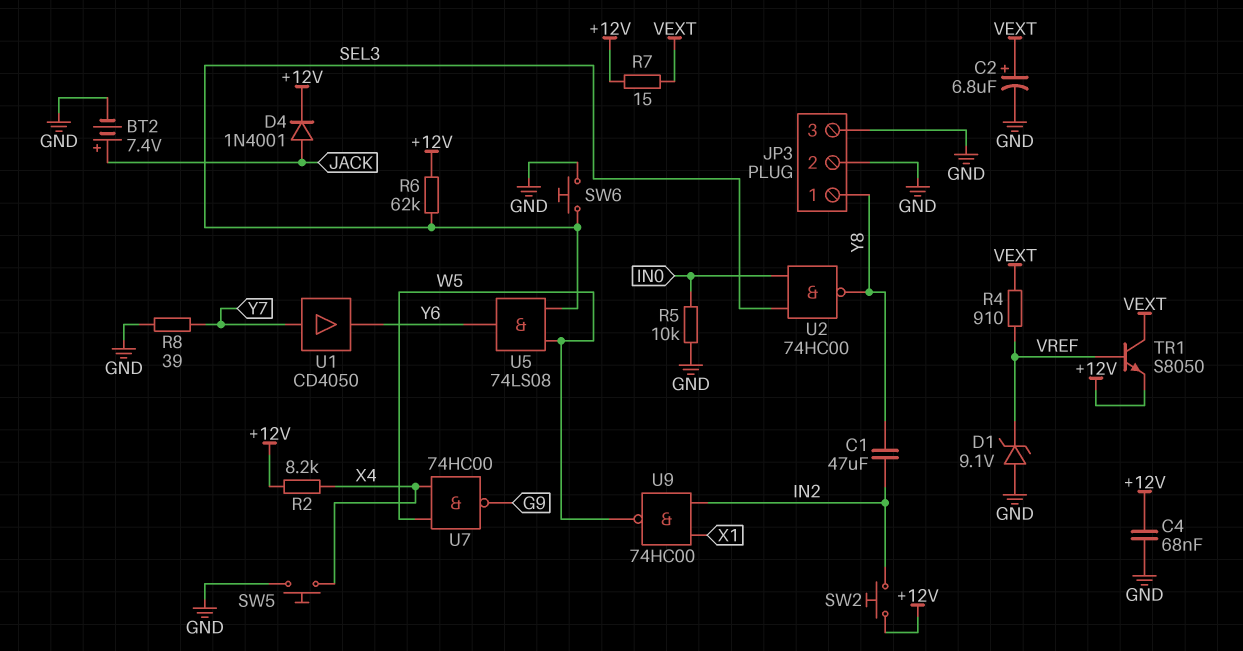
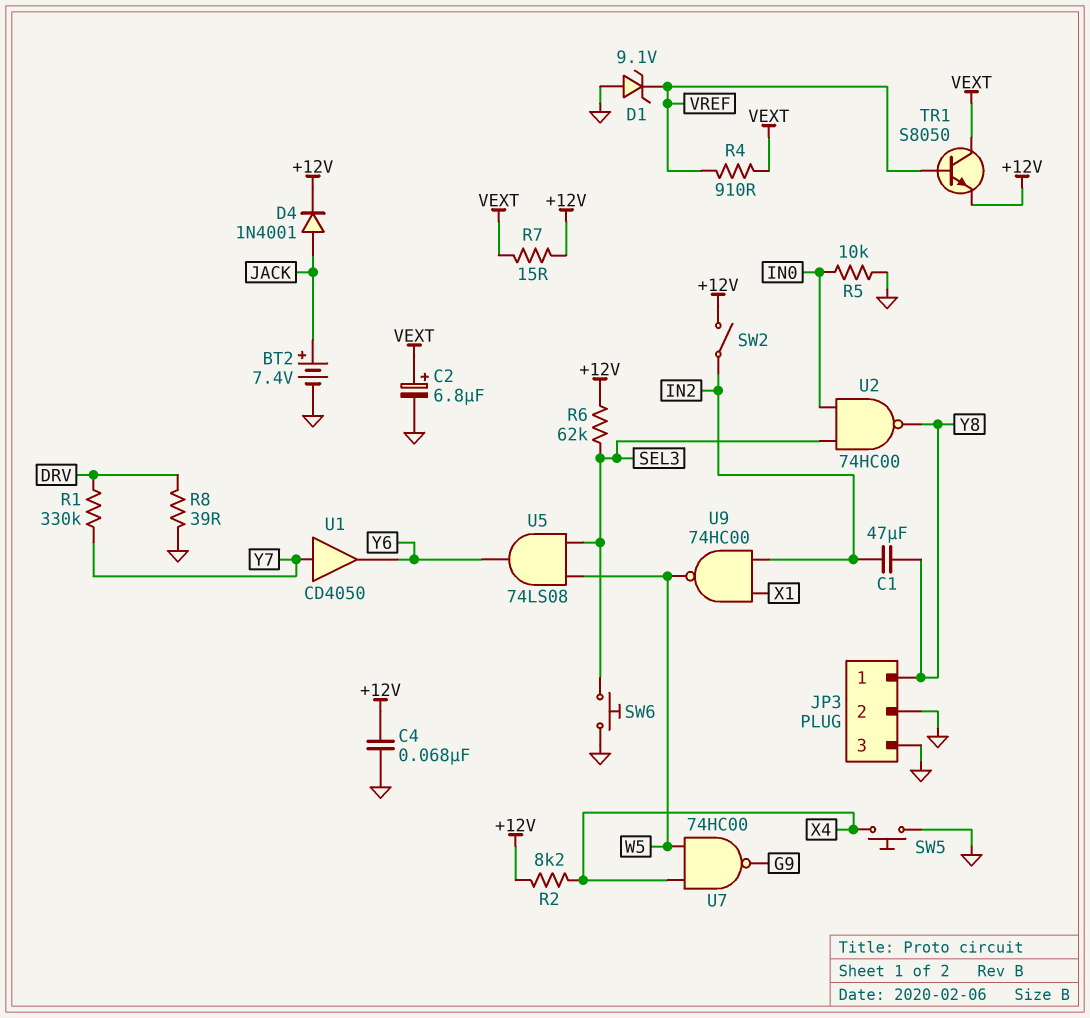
R1: none -> 330k (DRV, Y7)
R8: 39 (GND, Y7) -> 39 (DRV, GND)
SW2: button (+12V, IN2) -> switch (+12V, IN2)

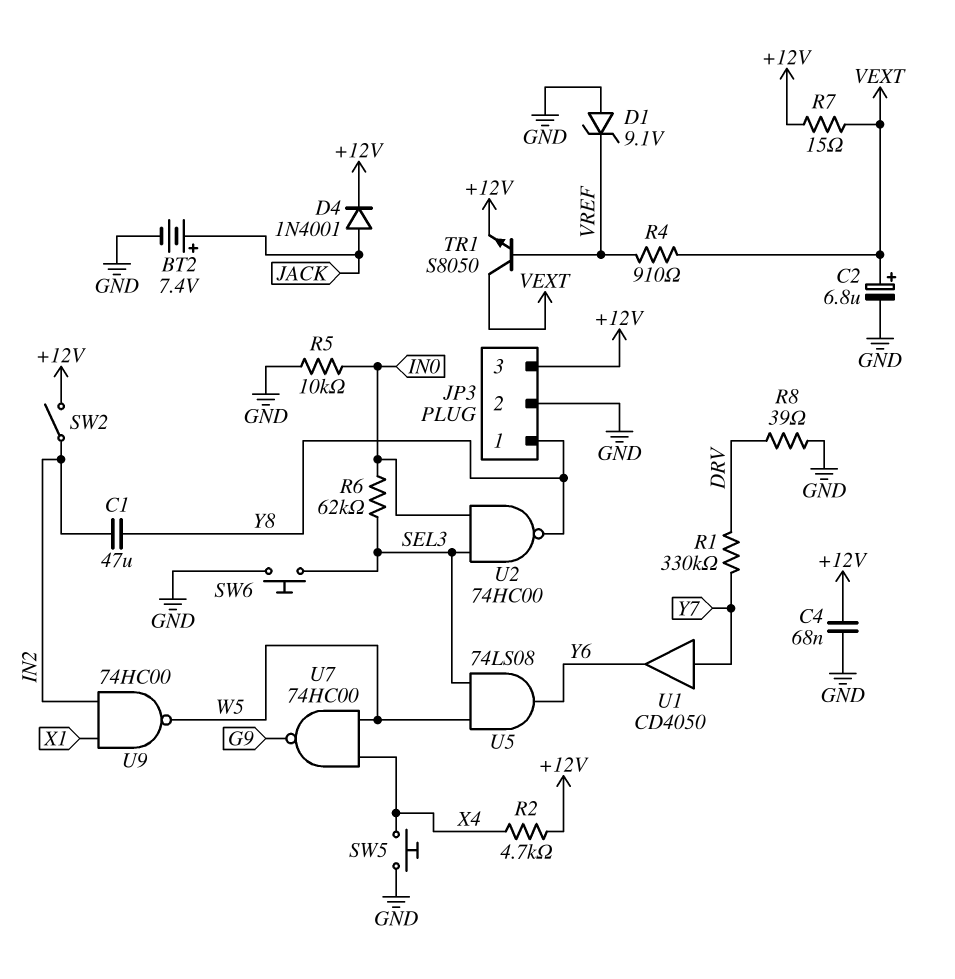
JP3 pin 3: GND -> +12V
R2: 8.2k (+12V, X4) -> 4.7k (+12V, X4)
R6: 62k (+12V, SEL3) -> 62k (IN0, SEL3)

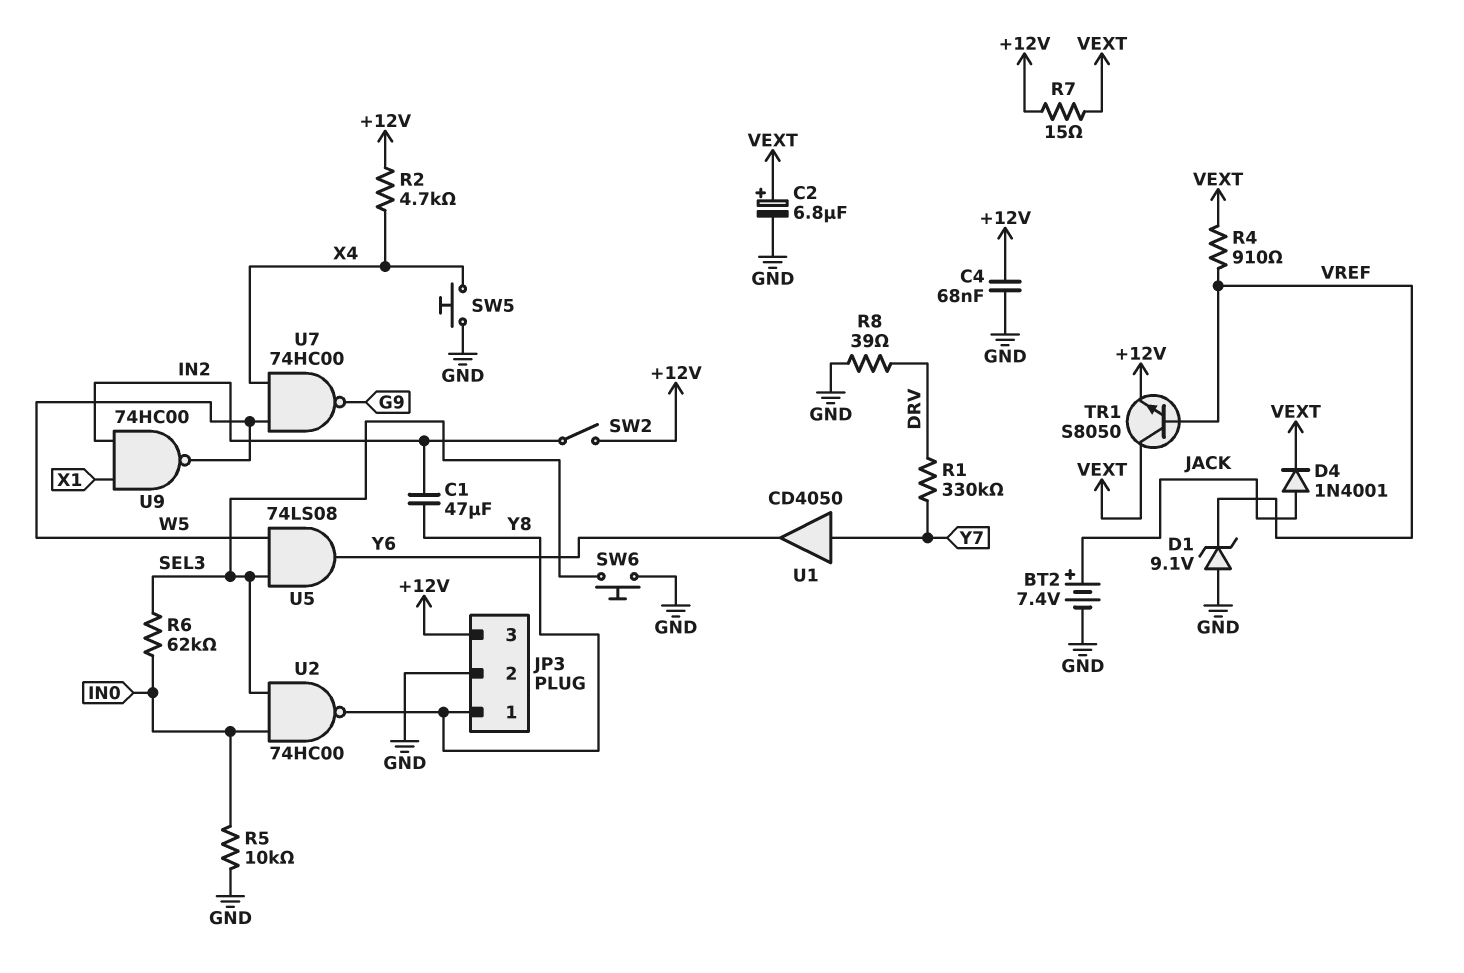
D4: diode 1N4001 (A JACK, K +12V) -> diode 1N4001 (A JACK, K VEXT)

